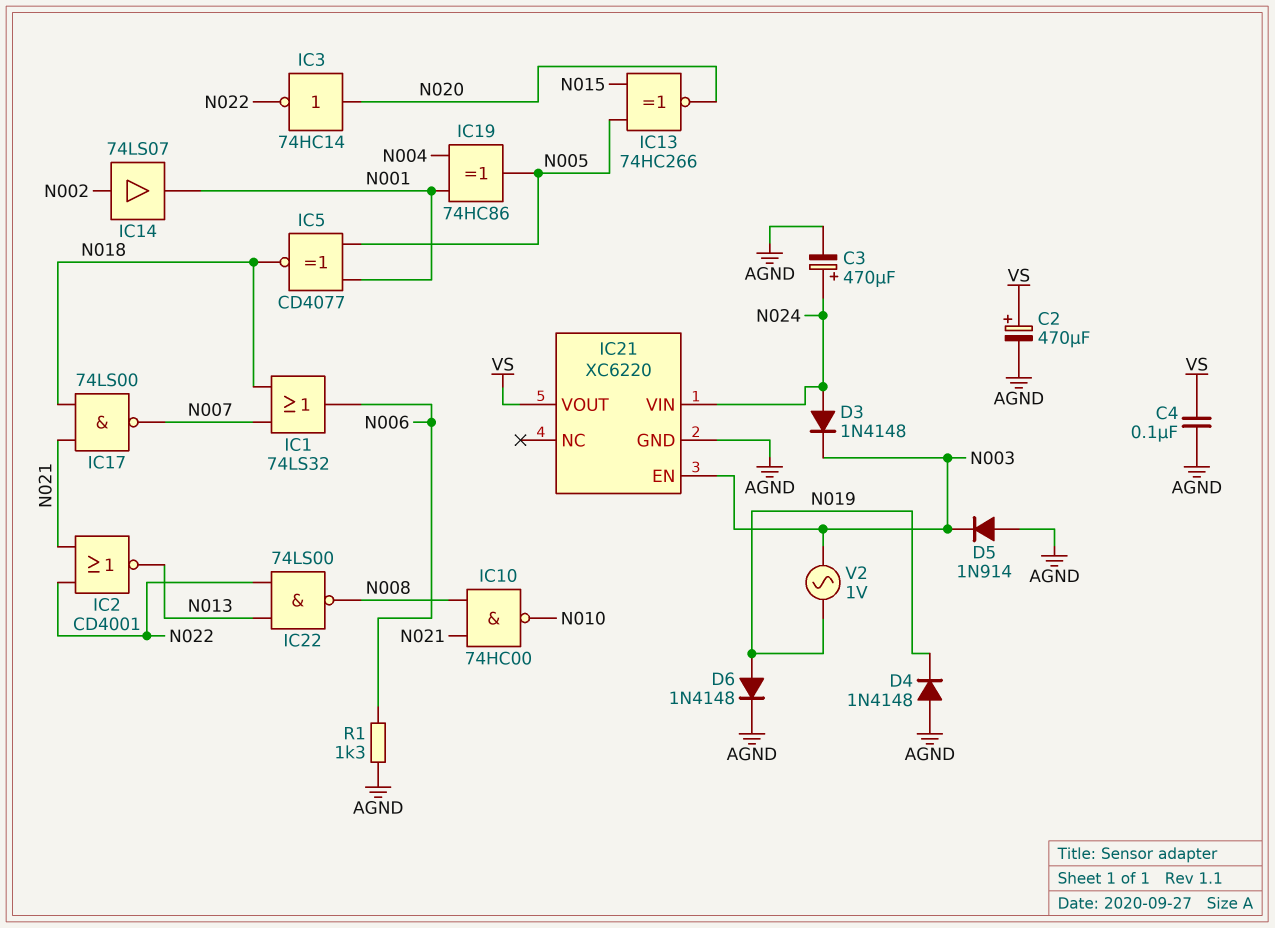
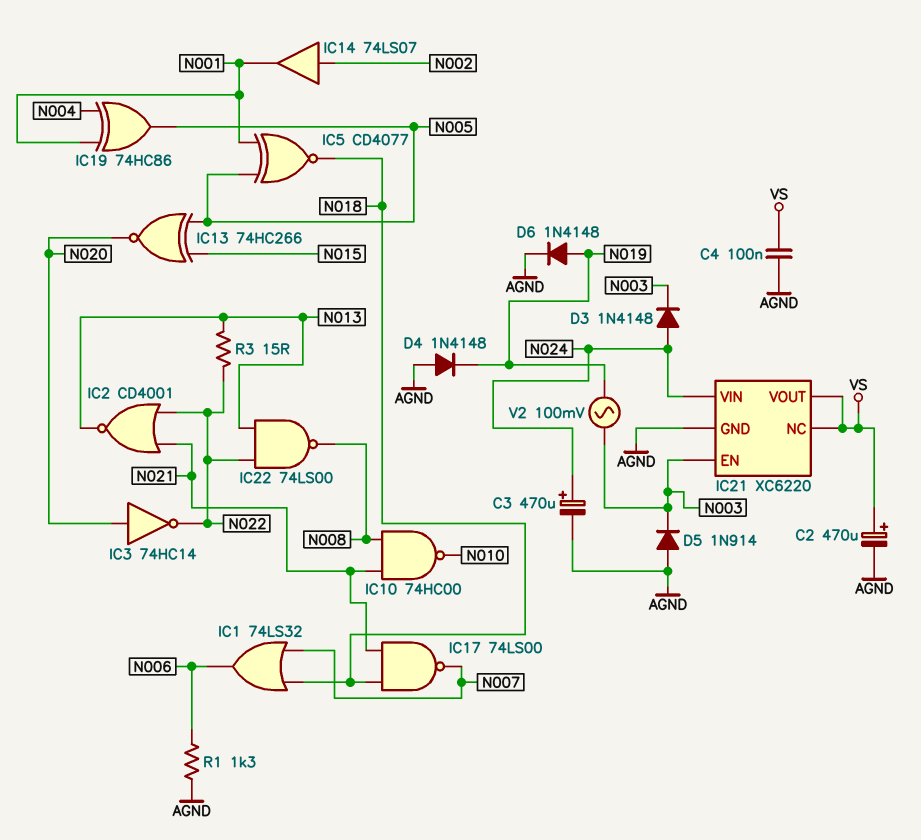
IC21 pin NC: none -> VS
R3: none -> 15 (N013, N022)
V2: AC 1V (N003, N019) -> AC 100mV (N003, N019)

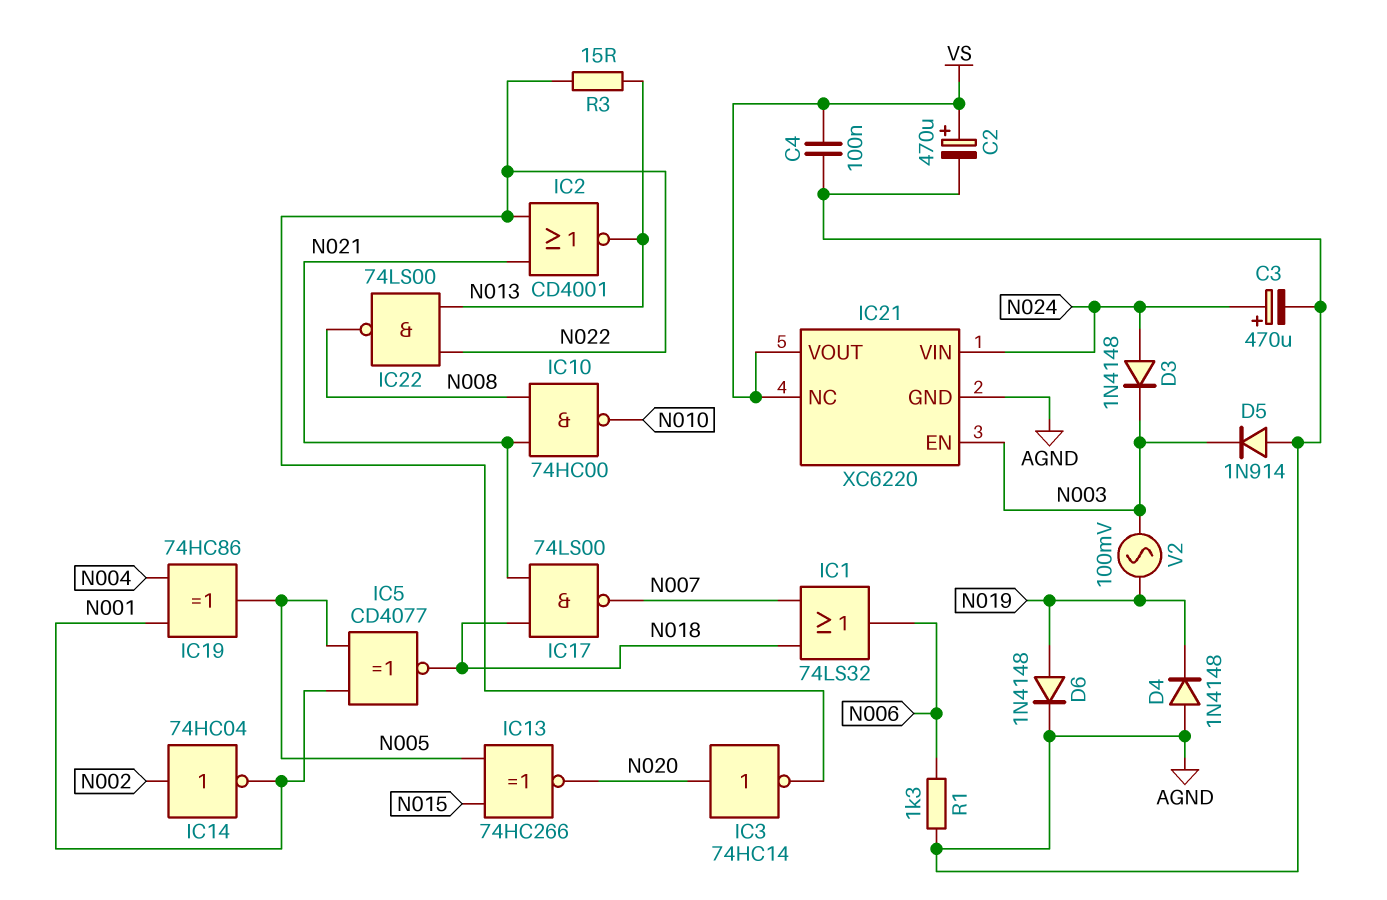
IC14: buffer 74LS07 (in N002, out N001) -> NOT 74HC04 (in N002, out N001)

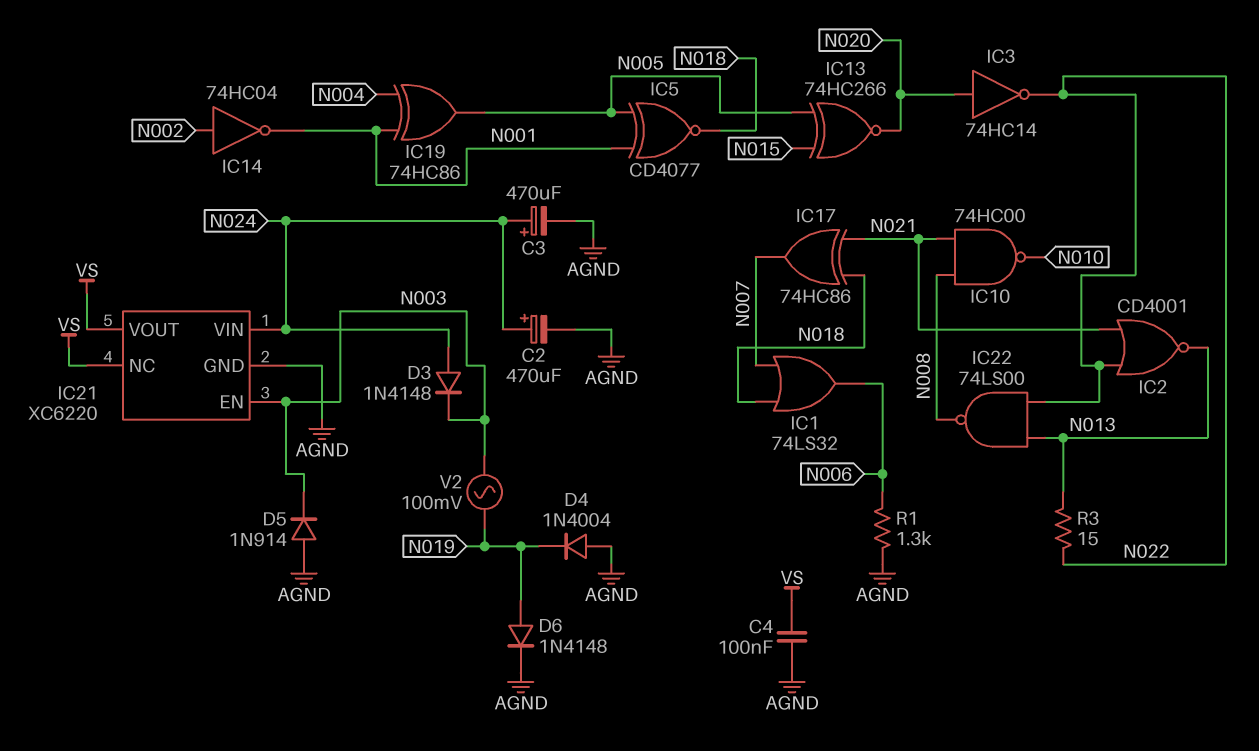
C2: 470uF (plus VS, minus AGND) -> 470uF (plus N024, minus AGND)
D4: diode 1N4148 (A AGND, K N019) -> diode 1N4004 (A AGND, K N019)
IC17: NAND 74LS00 (in N018, in N021, out N007) -> XOR 74HC86 (in N018, in N021, out N007)

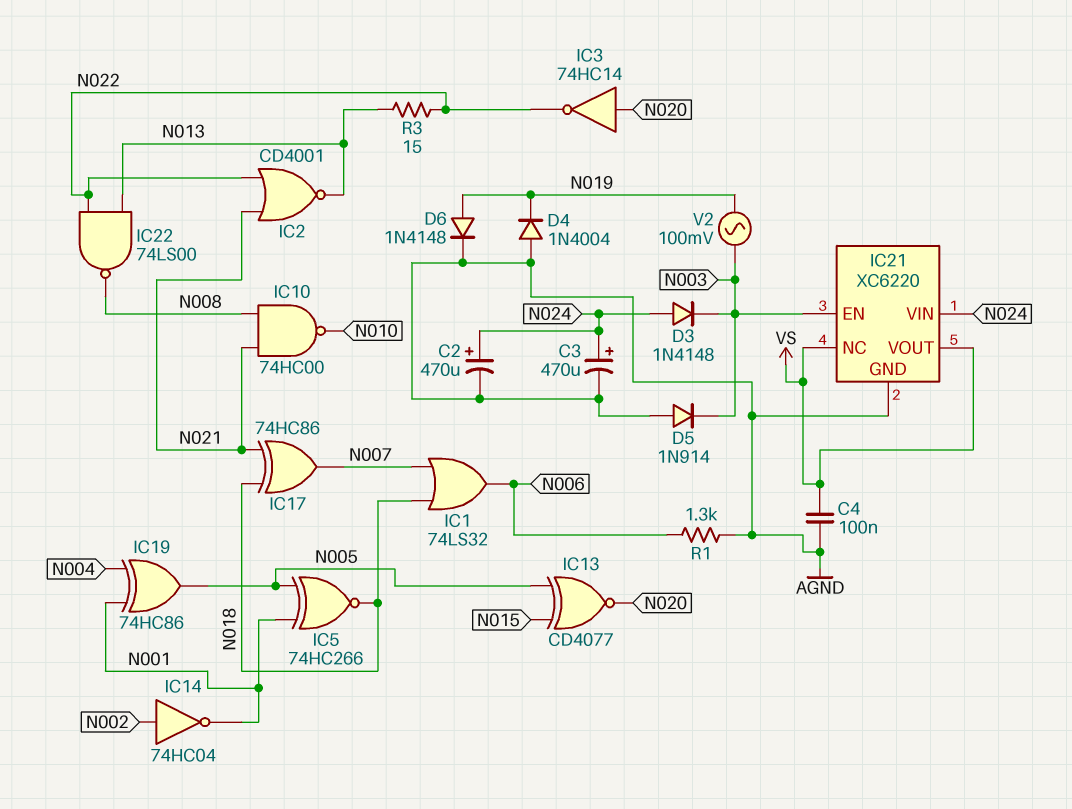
IC5: XNOR CD4077 (in N001, in N005, out N018) -> XNOR 74HC266 (in N001, in N005, out N018)
IC13: XNOR 74HC266 (in N005, in N015, out N020) -> XNOR CD4077 (in N005, in N015, out N020)

